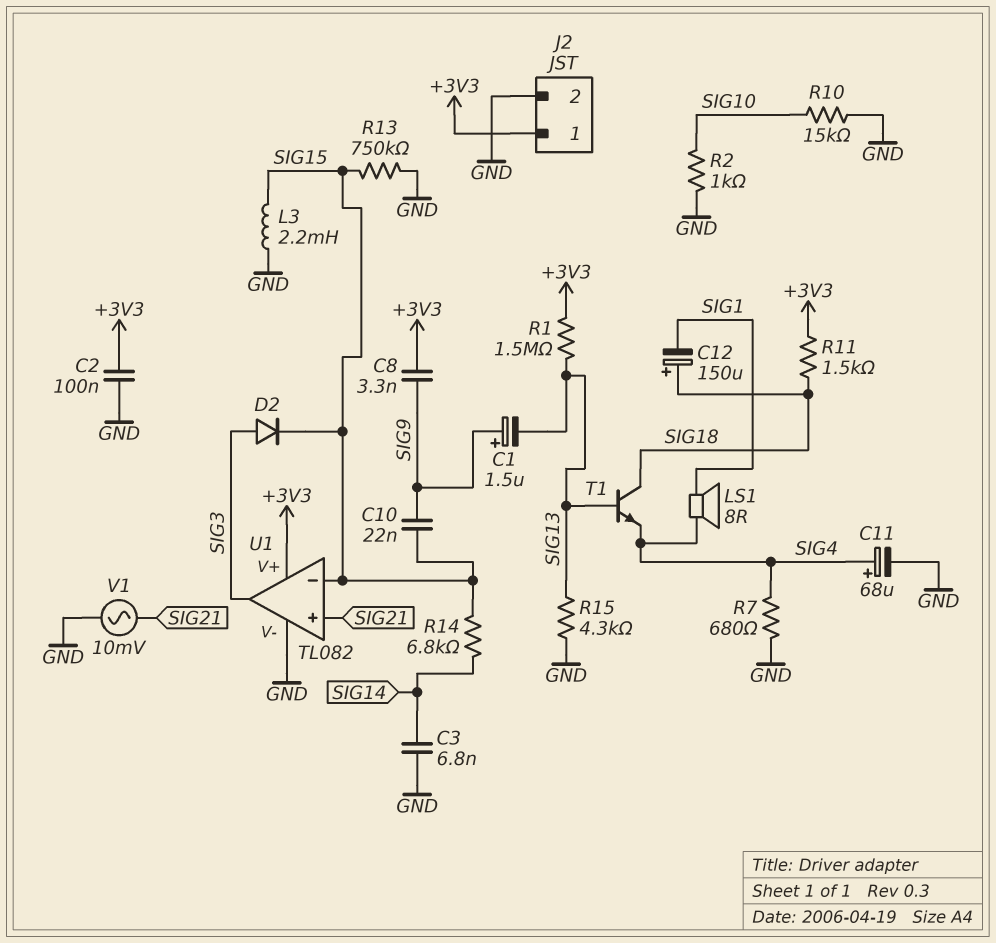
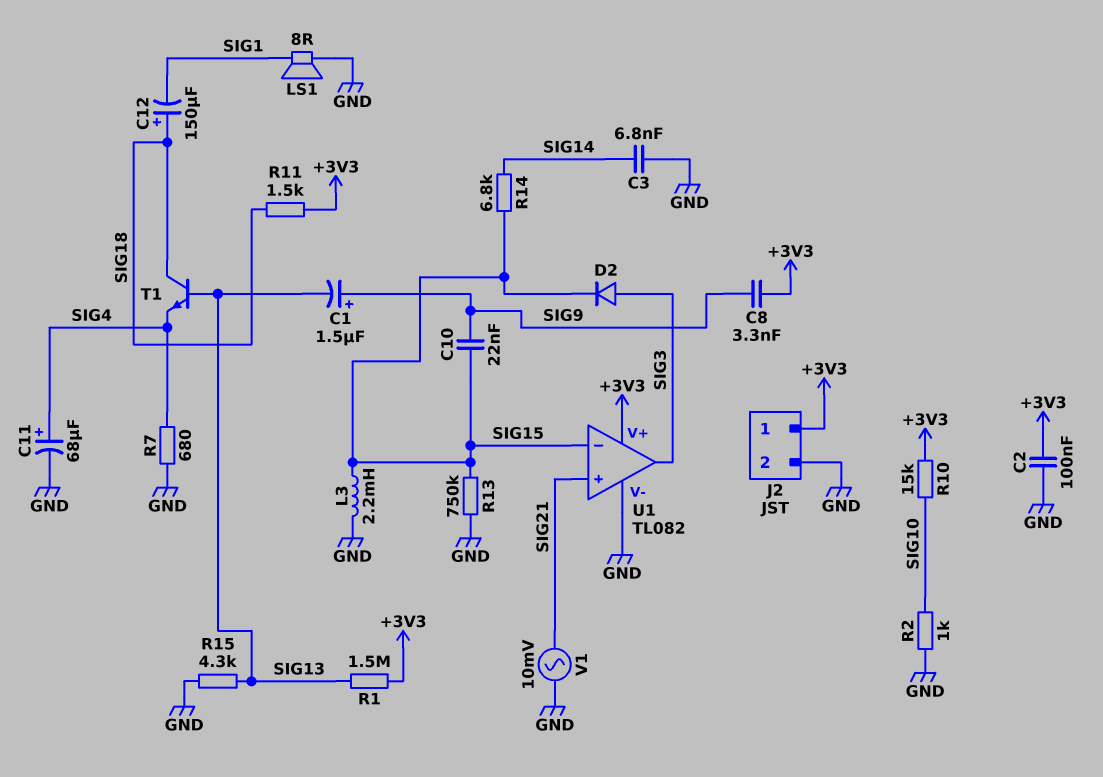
LS1: speaker 8R (SIG1, SIG4) -> speaker 8R (GND, SIG1)
R10: 15k (GND, SIG10) -> 15k (+3V3, SIG10)

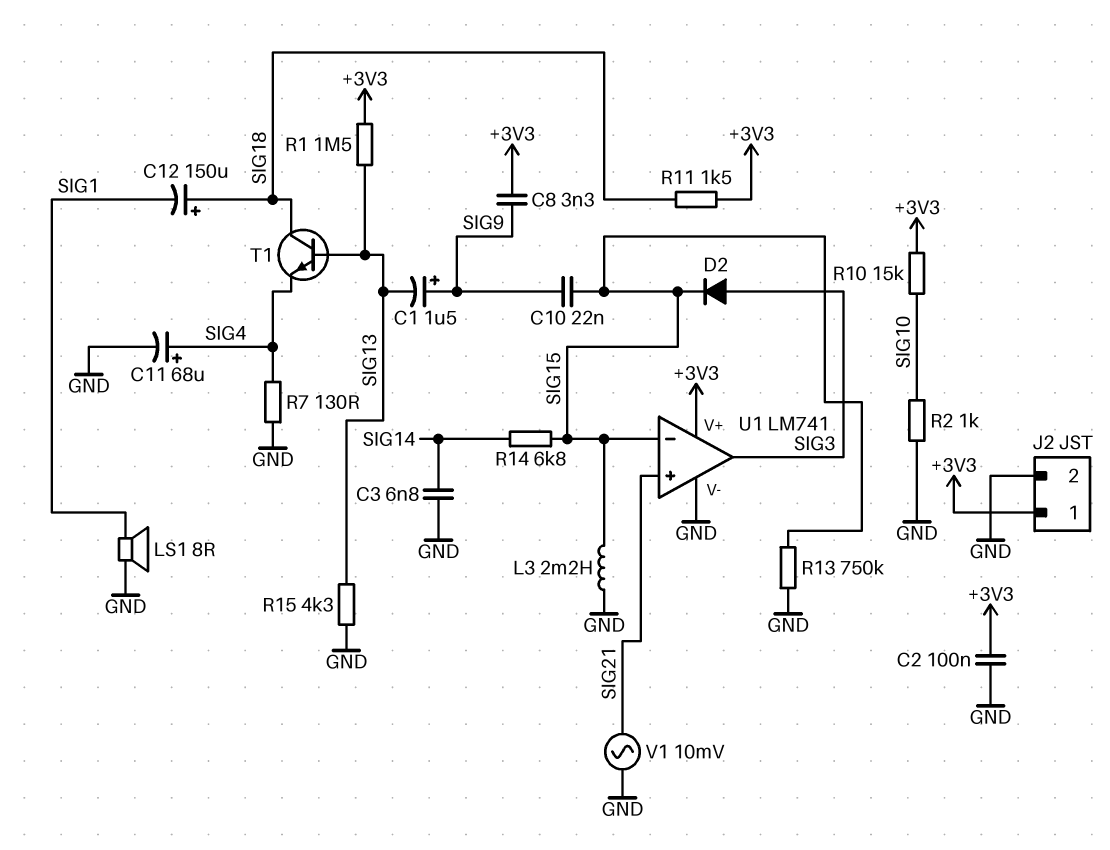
R7: 680 (GND, SIG4) -> 130 (GND, SIG4)
U1: TL082 -> LM741

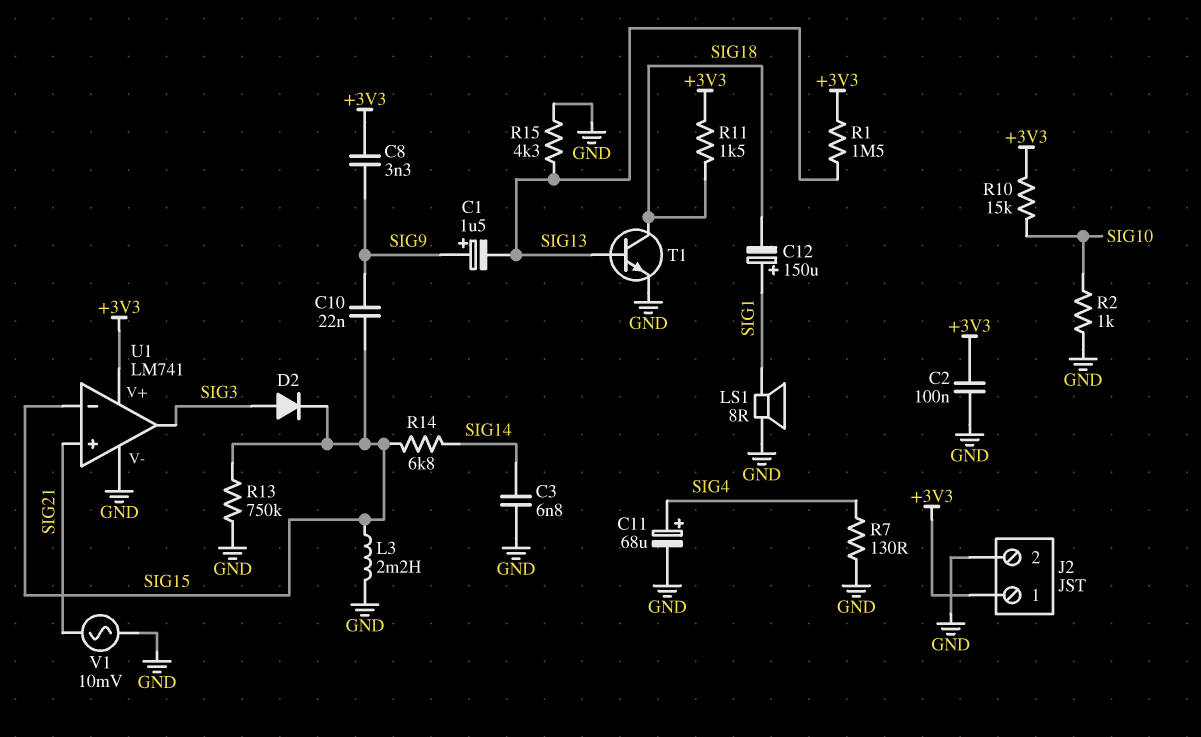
C12: 150uF (plus SIG18, minus SIG1) -> 150uF (plus SIG1, minus SIG18)
T1: NPN (B SIG13, C SIG18, E SIG4) -> NPN (B SIG13, C SIG18, E GND)

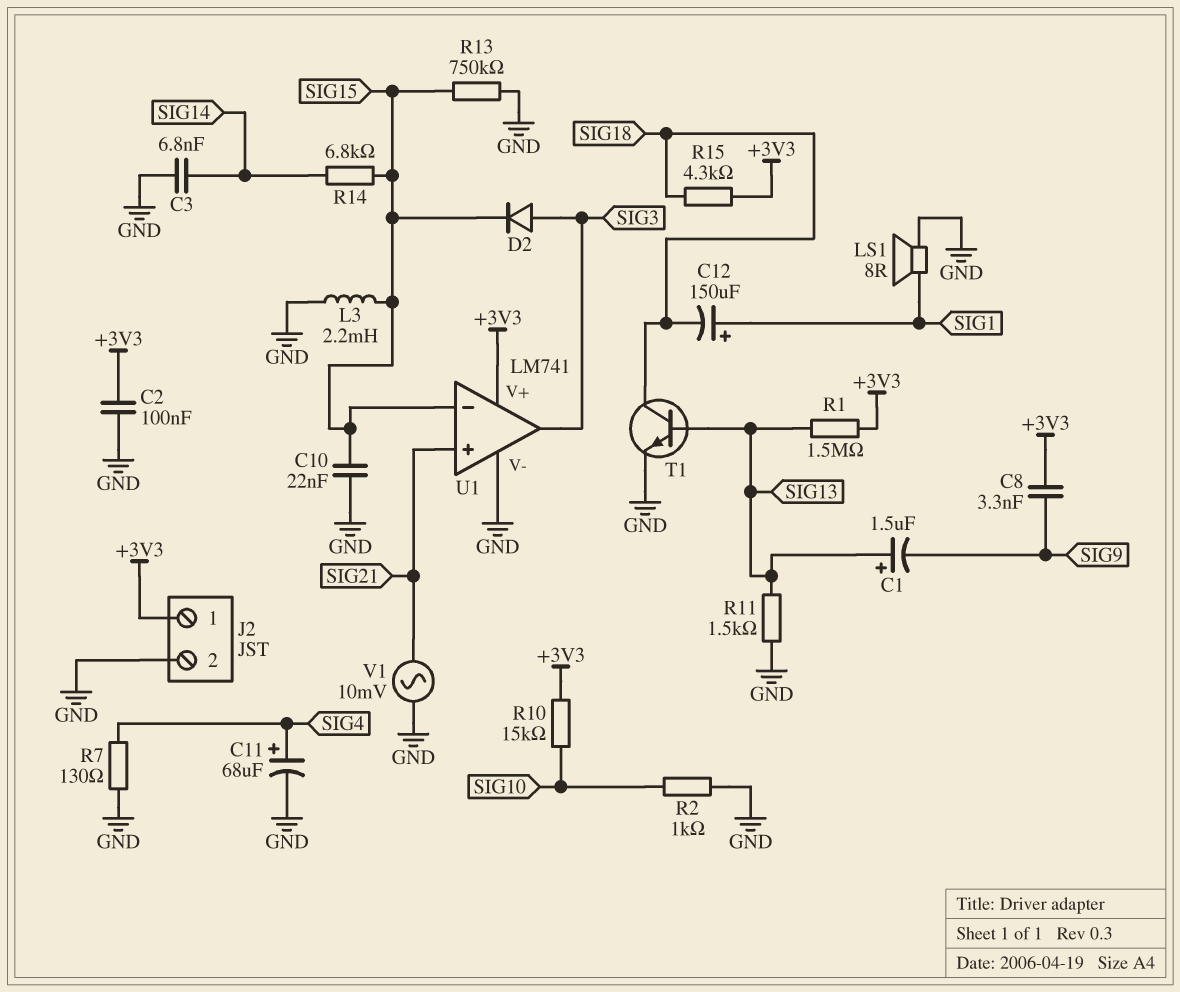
C1: 1.5uF (plus SIG9, minus SIG13) -> 1.5uF (plus SIG13, minus SIG9)
C10: 22nF (SIG9, SIG15) -> 22nF (GND, SIG15)
R11: 1.5k (+3V3, SIG18) -> 1.5k (GND, SIG13)
R15: 4.3k (GND, SIG13) -> 4.3k (+3V3, SIG18)

